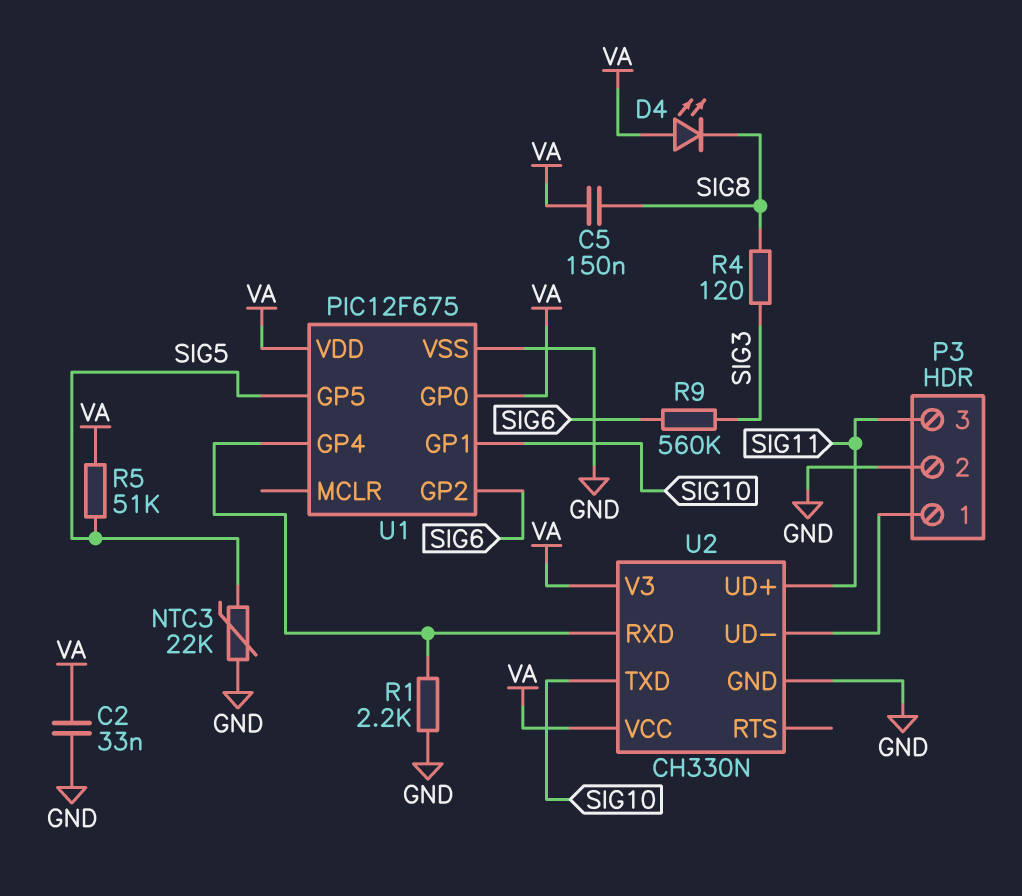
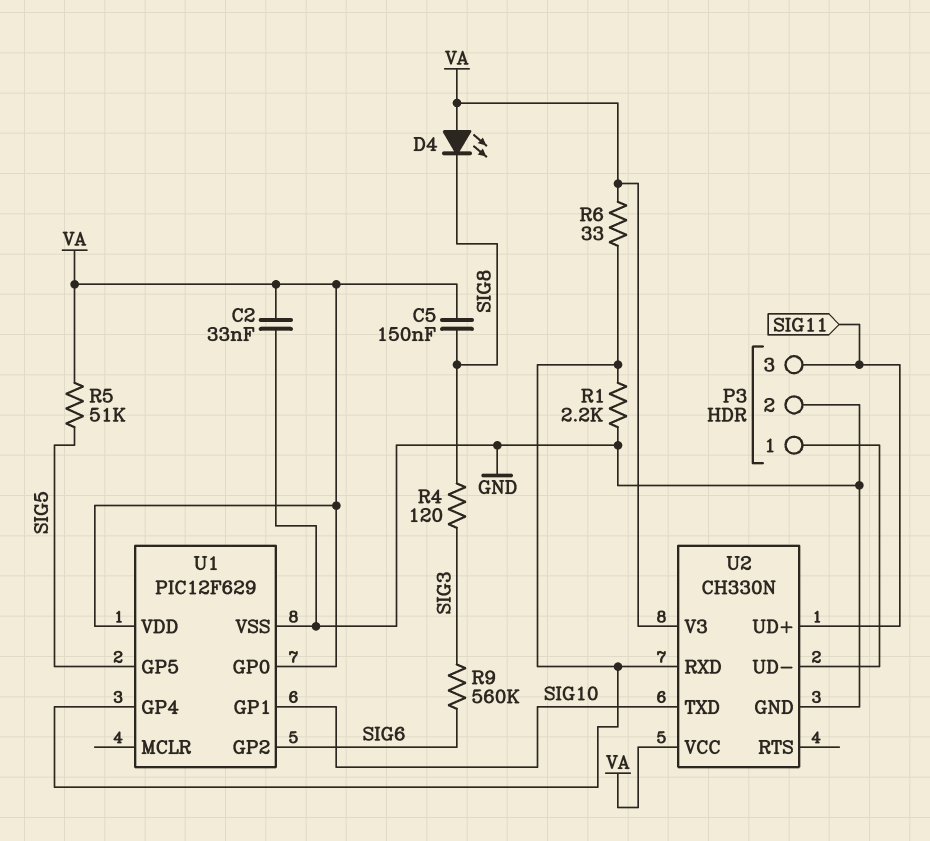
NTC3: 22k (GND, SIG5) -> none
R6: none -> 33 (U1/GP4, VA)
U1: PIC12F675 -> PIC12F629

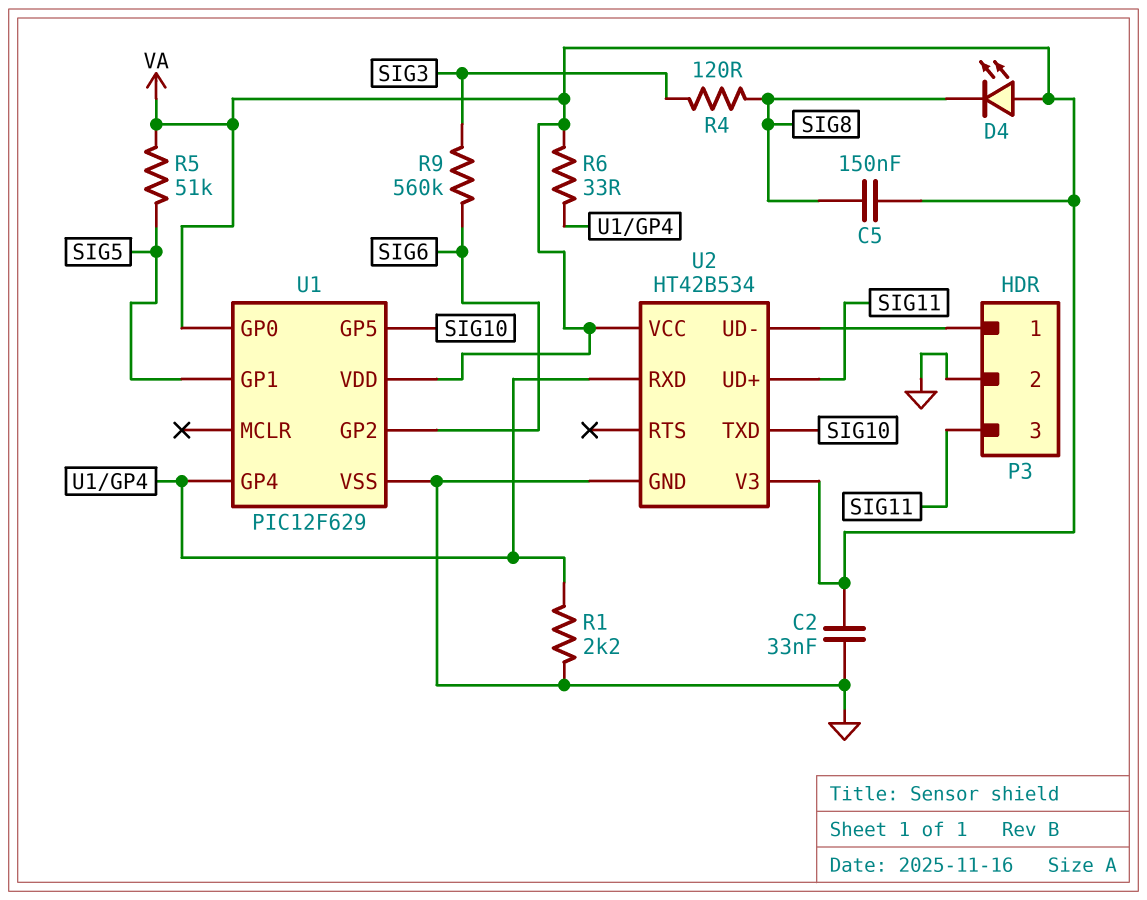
U1 pin GP1: SIG10 -> SIG5
U1 pin GP5: SIG5 -> SIG10
U2: CH330N -> HT42B534

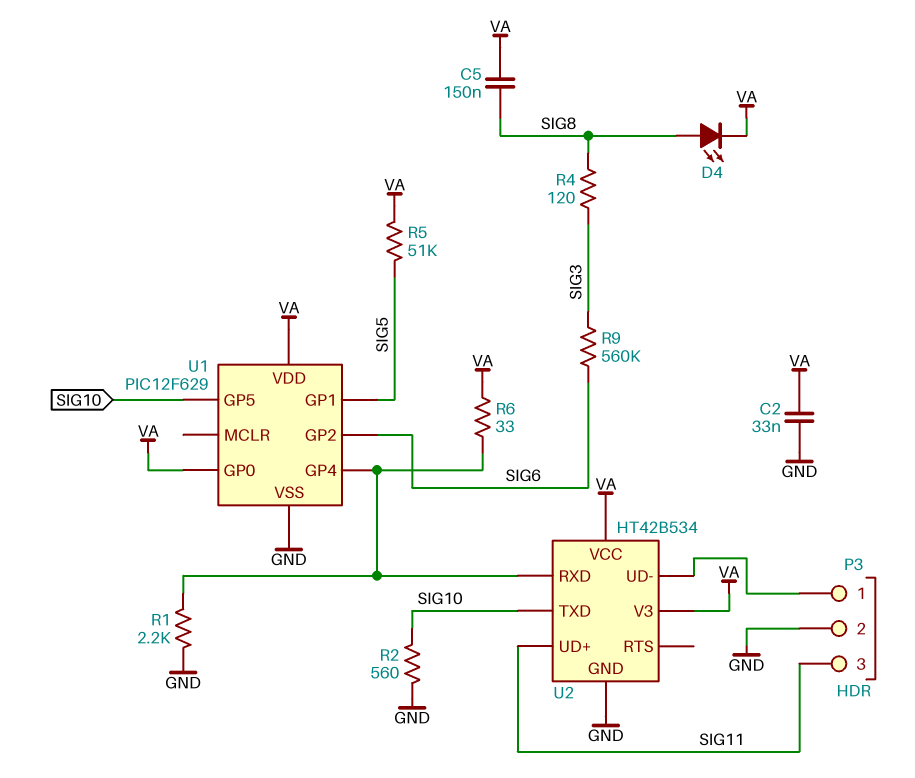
D4: LED (A VA, K SIG8) -> LED (A SIG8, K VA)
R2: none -> 560 (GND, SIG10)

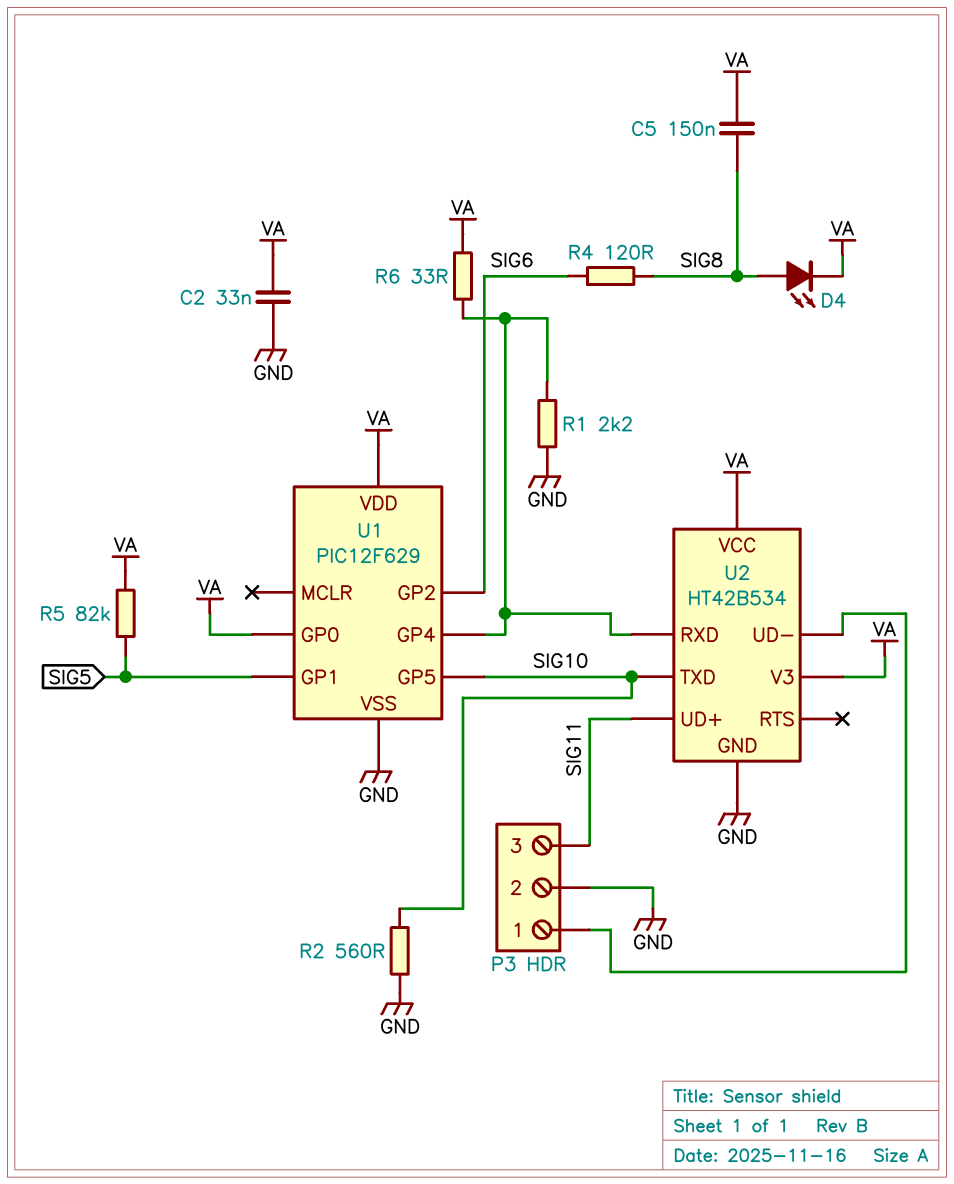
R4: 120 (SIG3, SIG8) -> 120 (SIG6, SIG8)
R5: 51k (SIG5, VA) -> 82k (SIG5, VA)
R9: 560k (SIG3, SIG6) -> none

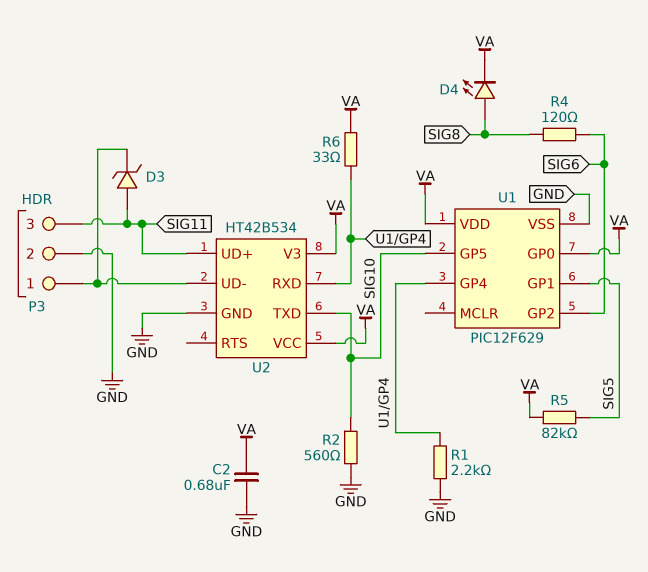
C2: 33nF (GND, VA) -> 680nF (GND, VA)
C5: 150nF (SIG8, VA) -> none
D3: none -> zener (A SIG11, K P3/1)

